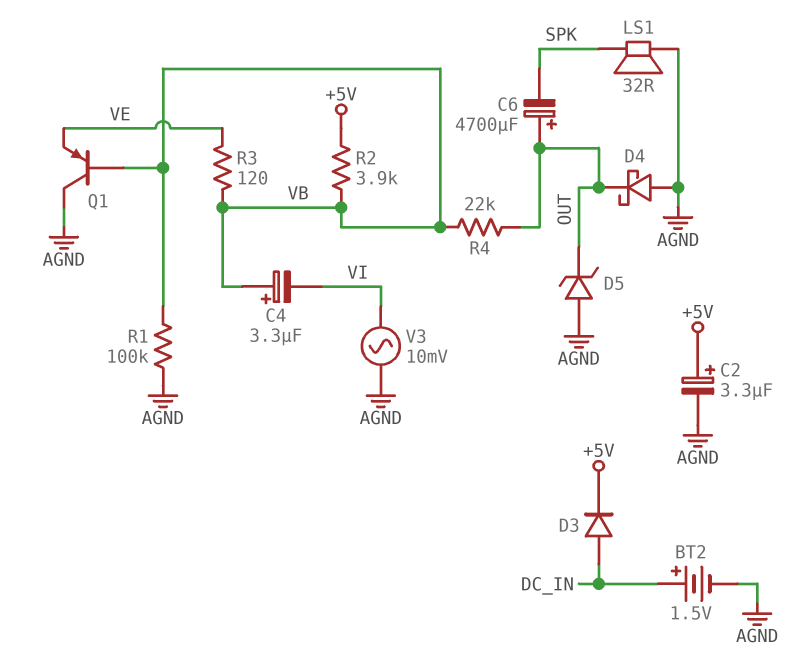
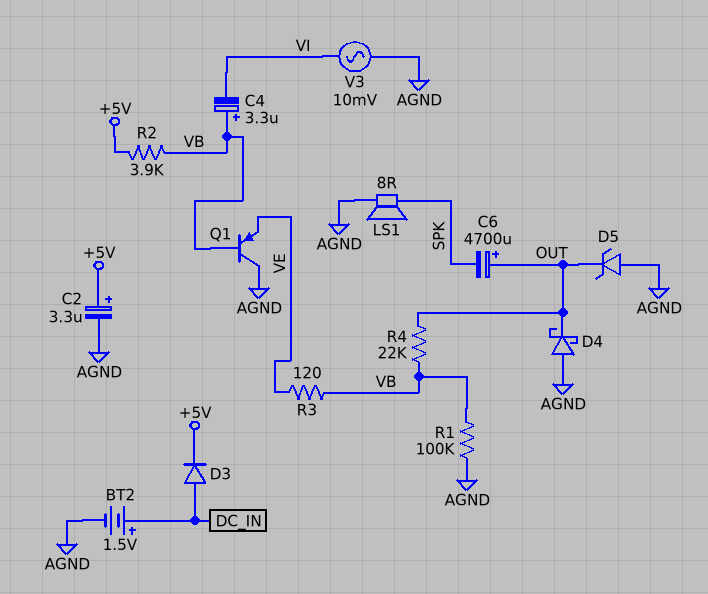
LS1: speaker 32R (AGND, SPK) -> speaker 8R (AGND, SPK)

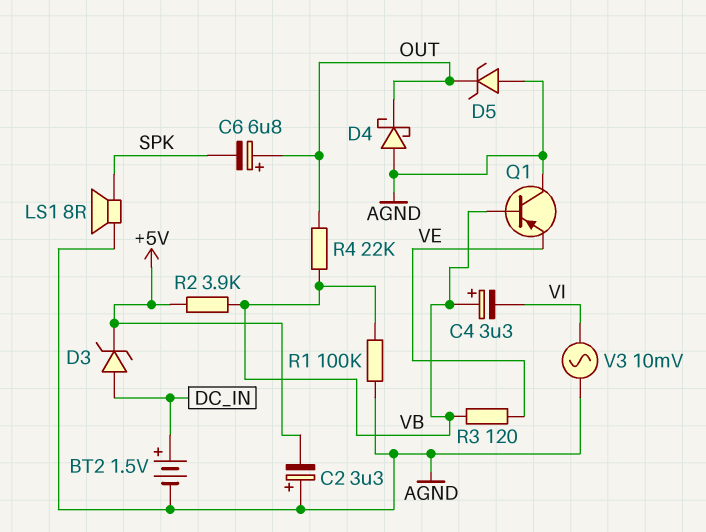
C2: 3.3uF (plus +5V, minus AGND) -> 3.3uF (plus AGND, minus +5V)
C6: 4700uF (plus OUT, minus SPK) -> 6.8uF (plus OUT, minus SPK)
D3: diode (A DC_IN, K +5V) -> zener (A DC_IN, K +5V)

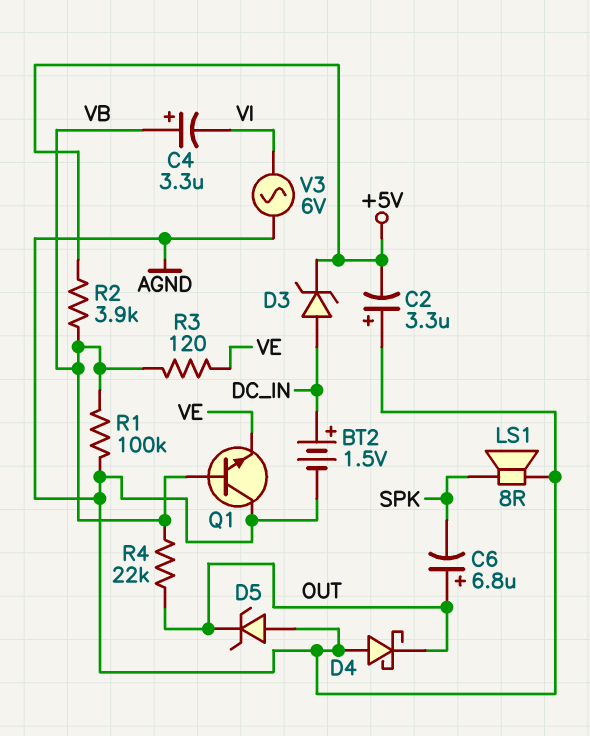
Q1: PNP (B VB, C AGND, E VE) -> NPN (B VB, C AGND, E VE)
V3: AC 10mV (AGND, VI) -> AC 6V (AGND, VI)

